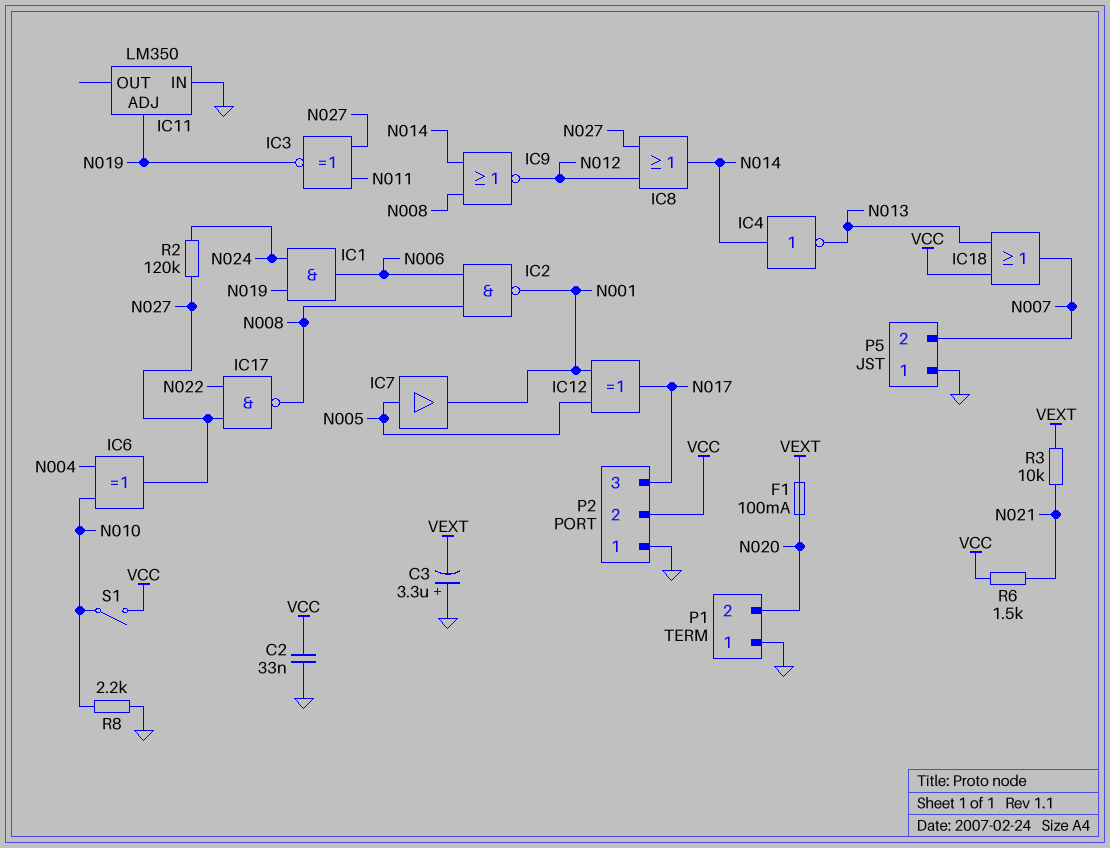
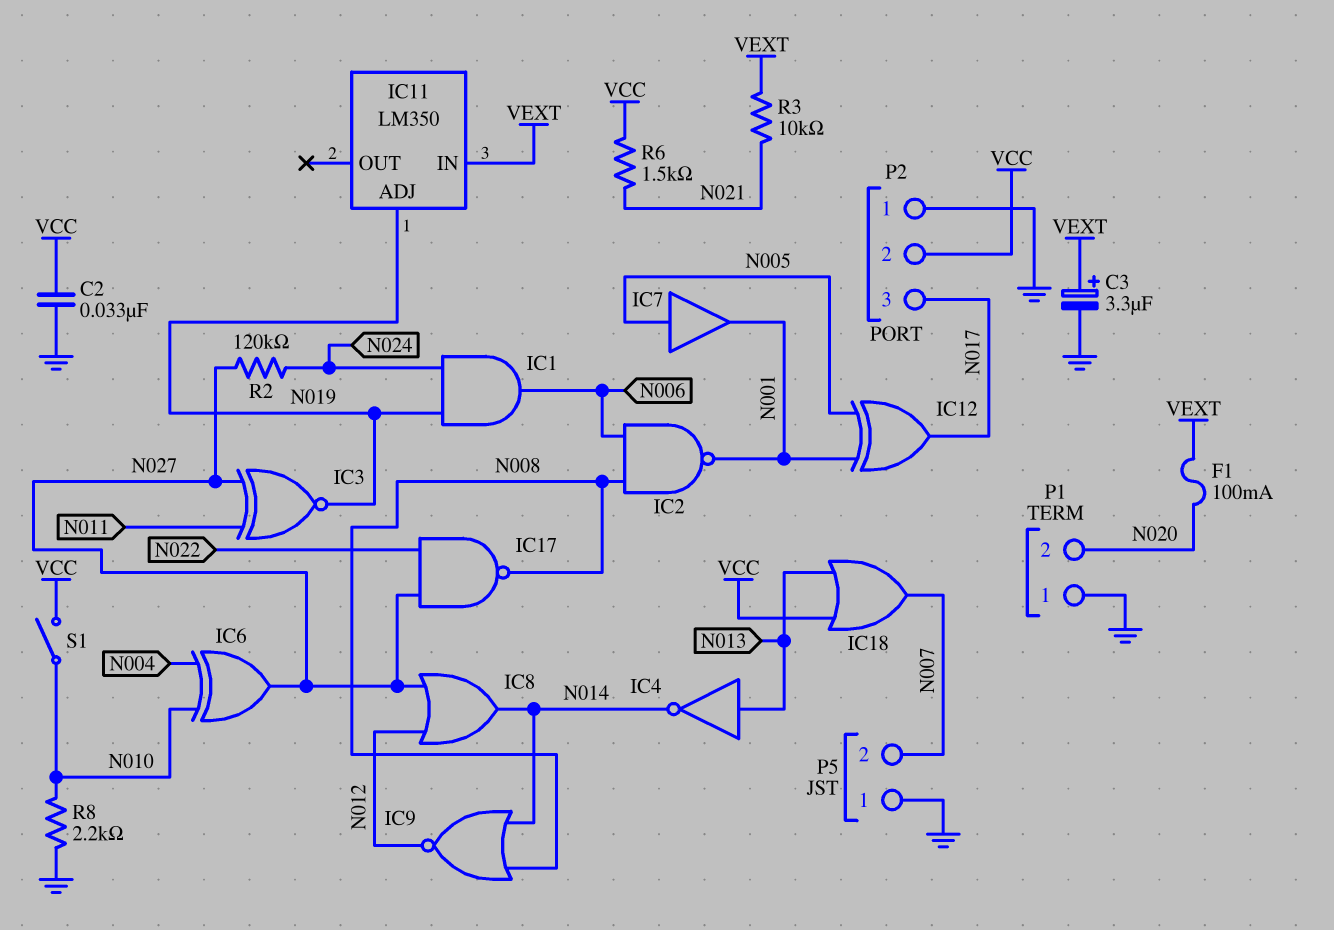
C3: 3.3uF (plus GND, minus VEXT) -> 3.3uF (plus VEXT, minus GND)
IC4: NOT (in N014, out N013) -> NOT (in N013, out N014)
IC11 pin IN: GND -> VEXT

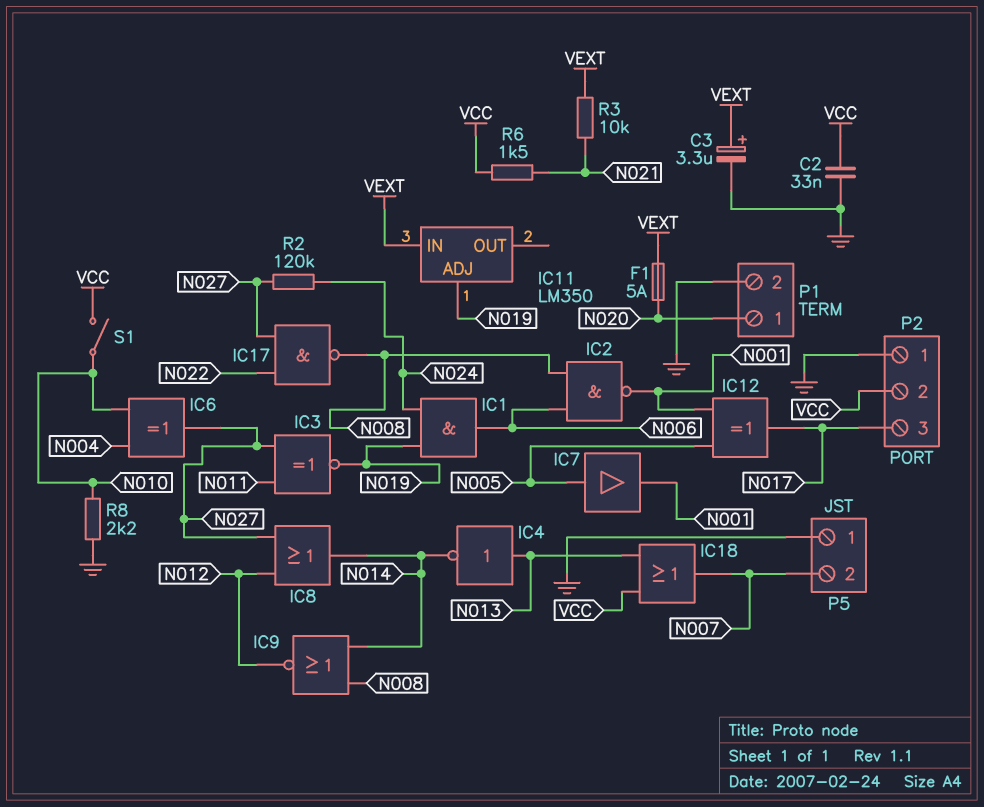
F1: 100mA (N020, VEXT) -> 5A (N020, VEXT)
P1 pin 1: GND -> N020
P1 pin 2: N020 -> GND

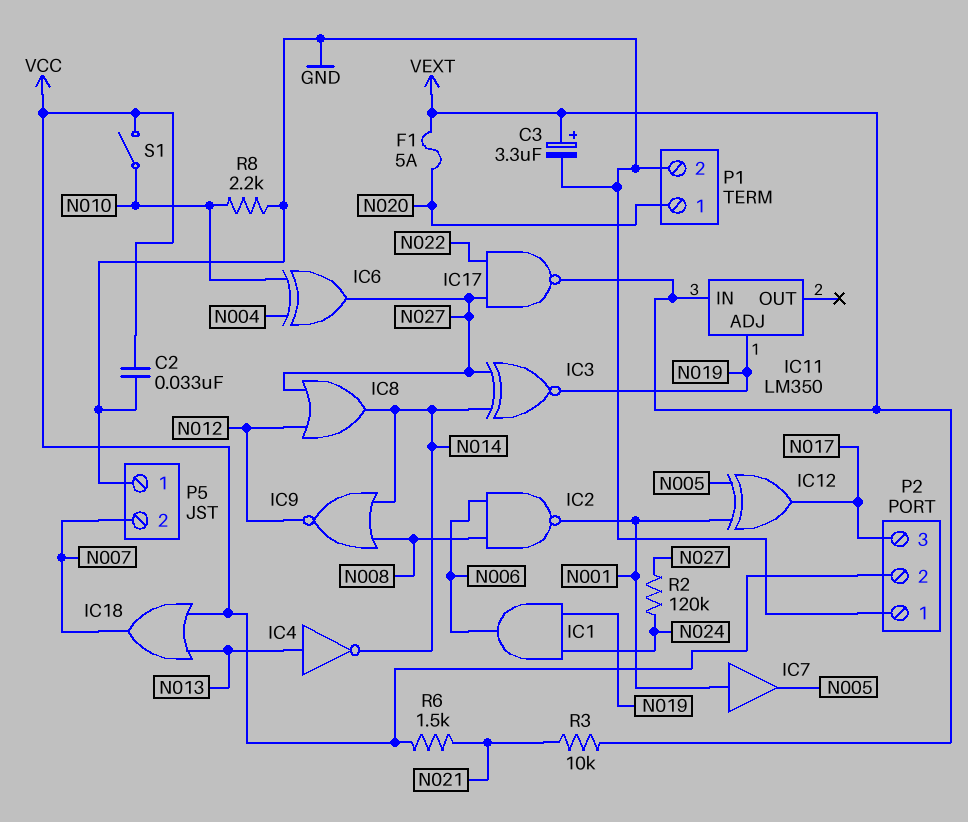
IC3: XNOR (in N011, in N027, out N019) -> XNOR (in N014, in N027, out N019)
IC7: buffer (in N005, out N001) -> buffer (in N001, out N005)
IC17: NAND (in N022, in N027, out N008) -> NAND (in N022, in N027, out VEXT)

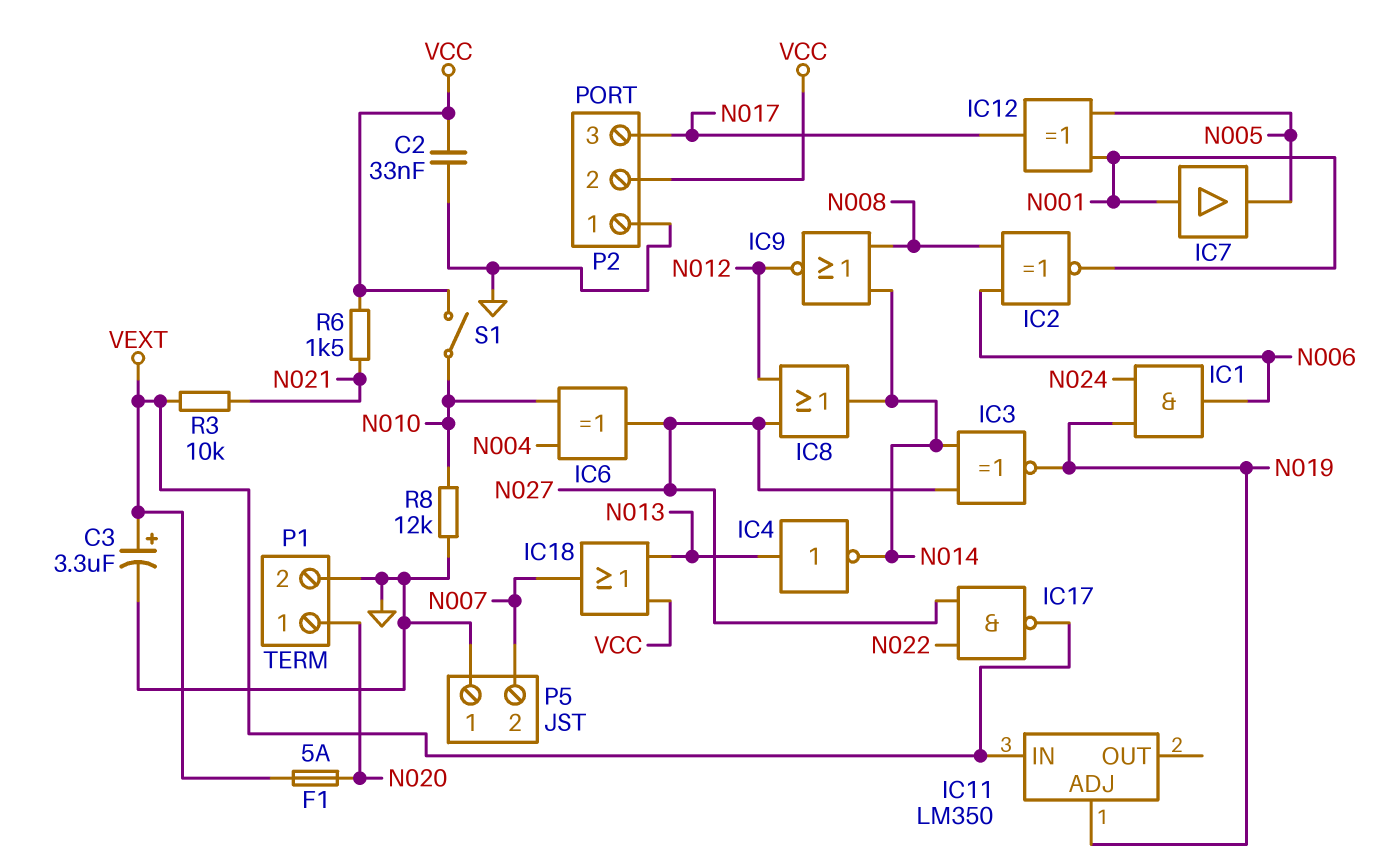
IC2: NAND (in N006, in N008, out N001) -> XNOR (in N006, in N008, out N001)
R2: 120k (N024, N027) -> none
R8: 2.2k (GND, N010) -> 12k (GND, N010)

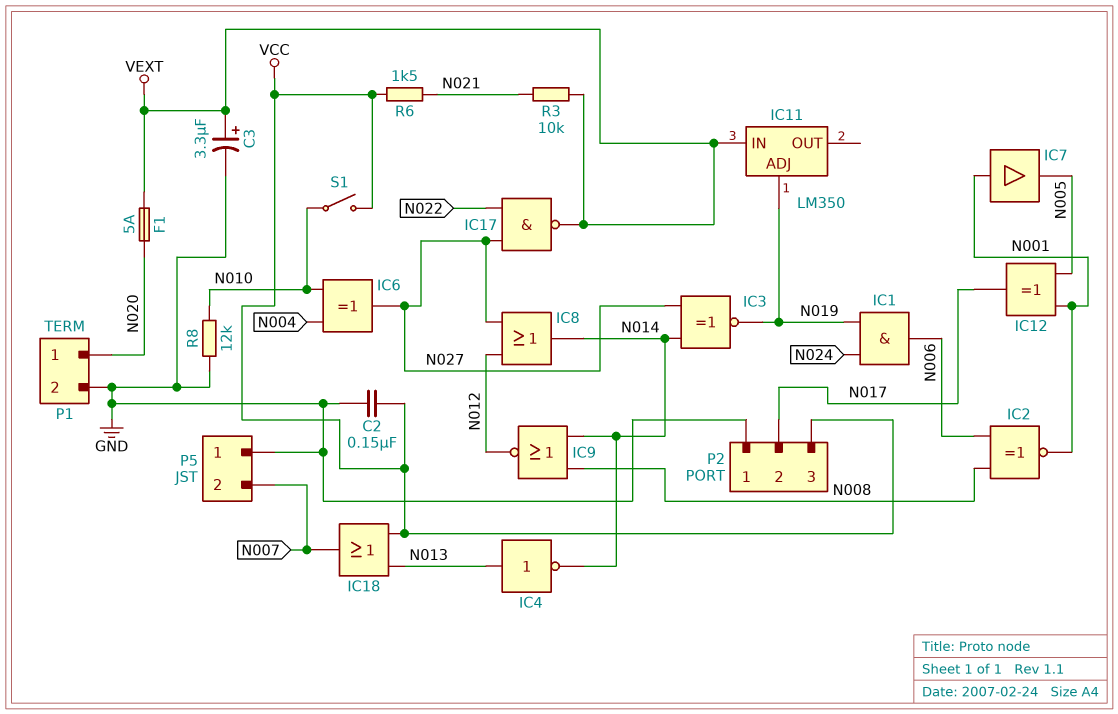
C2: 33nF (GND, VCC) -> 150nF (GND, VCC)
P2 pin 2: VCC -> N017
P2 pin 3: N017 -> VCC

